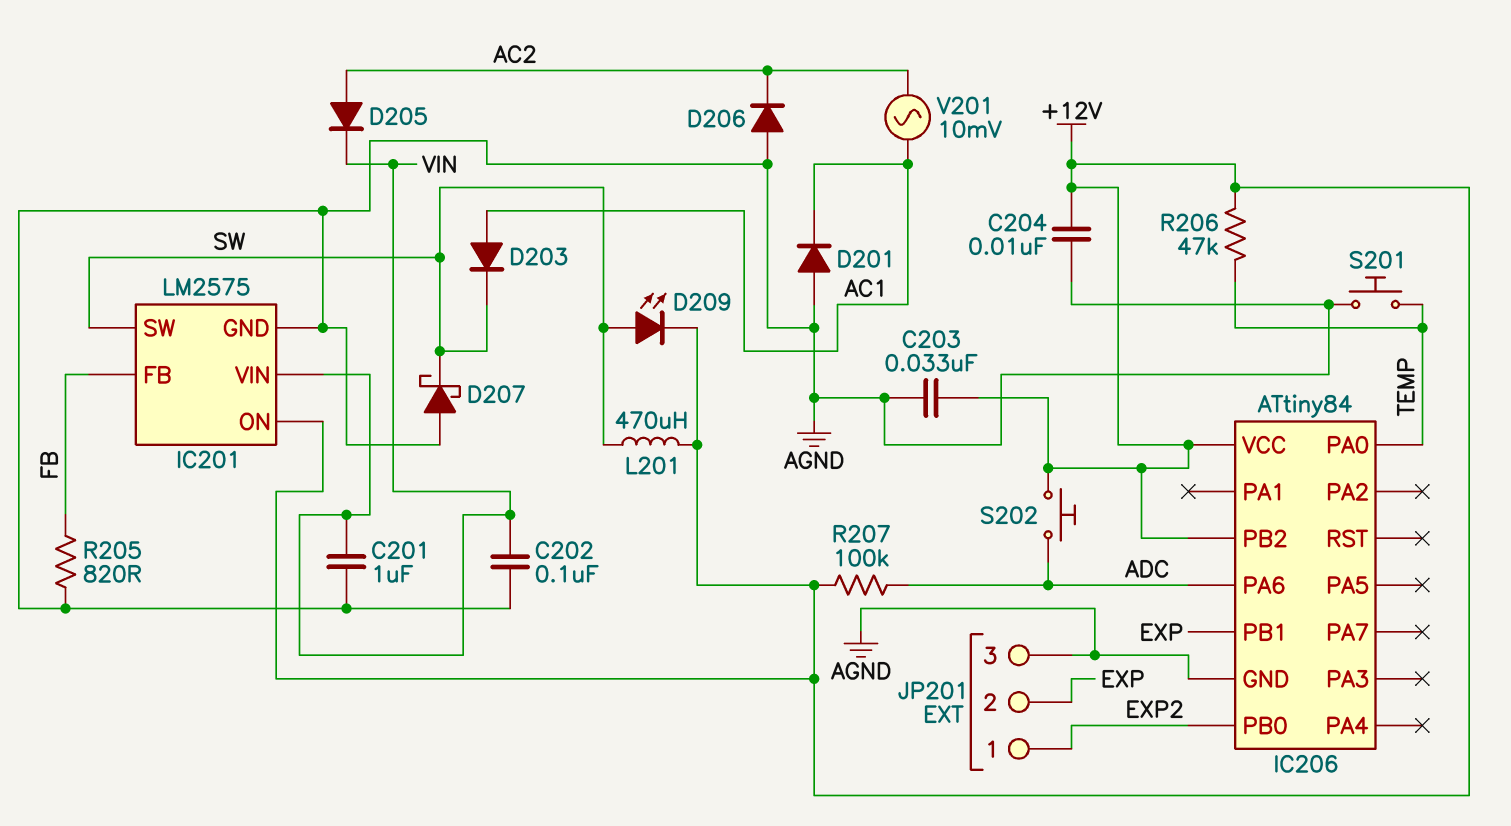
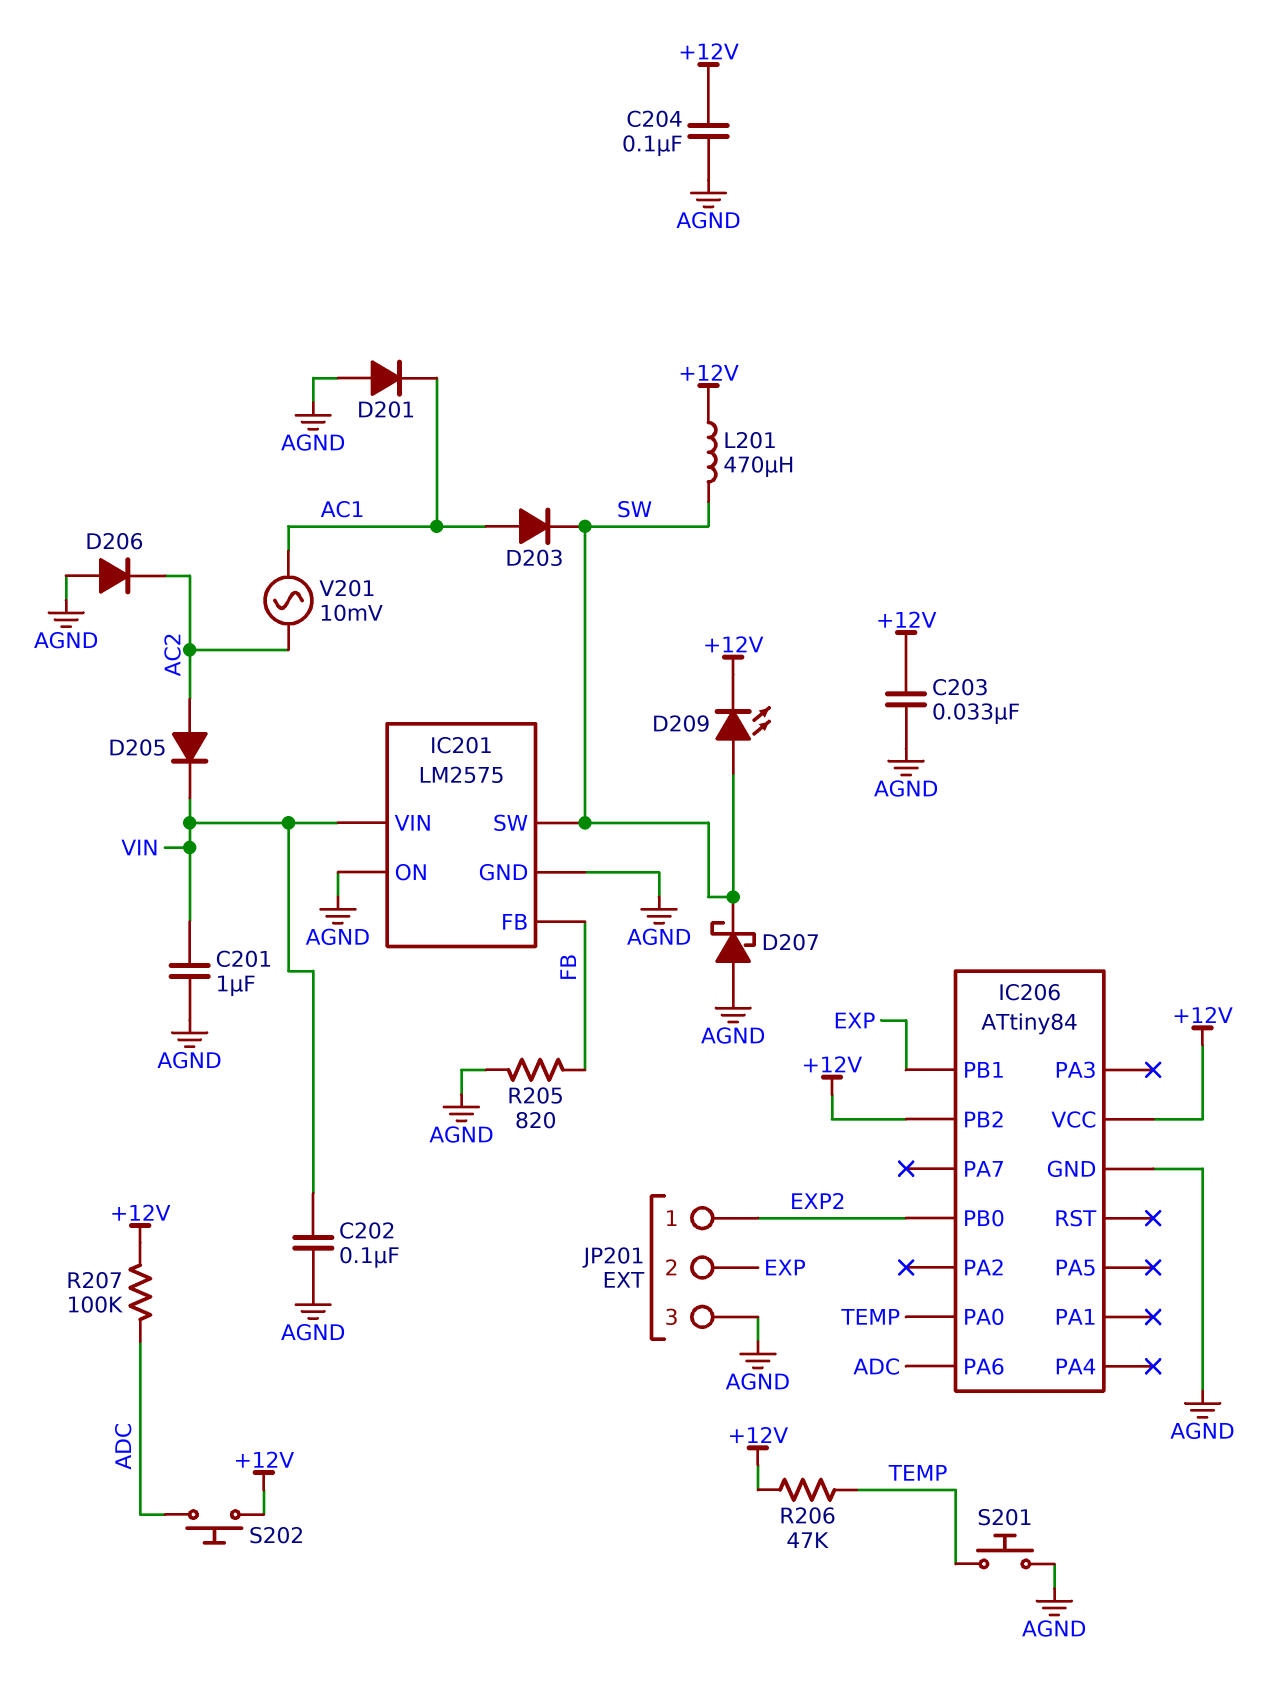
C204: 10nF (+12V, AGND) -> 100nF (+12V, AGND)
IC201 pin ON: +12V -> AGND

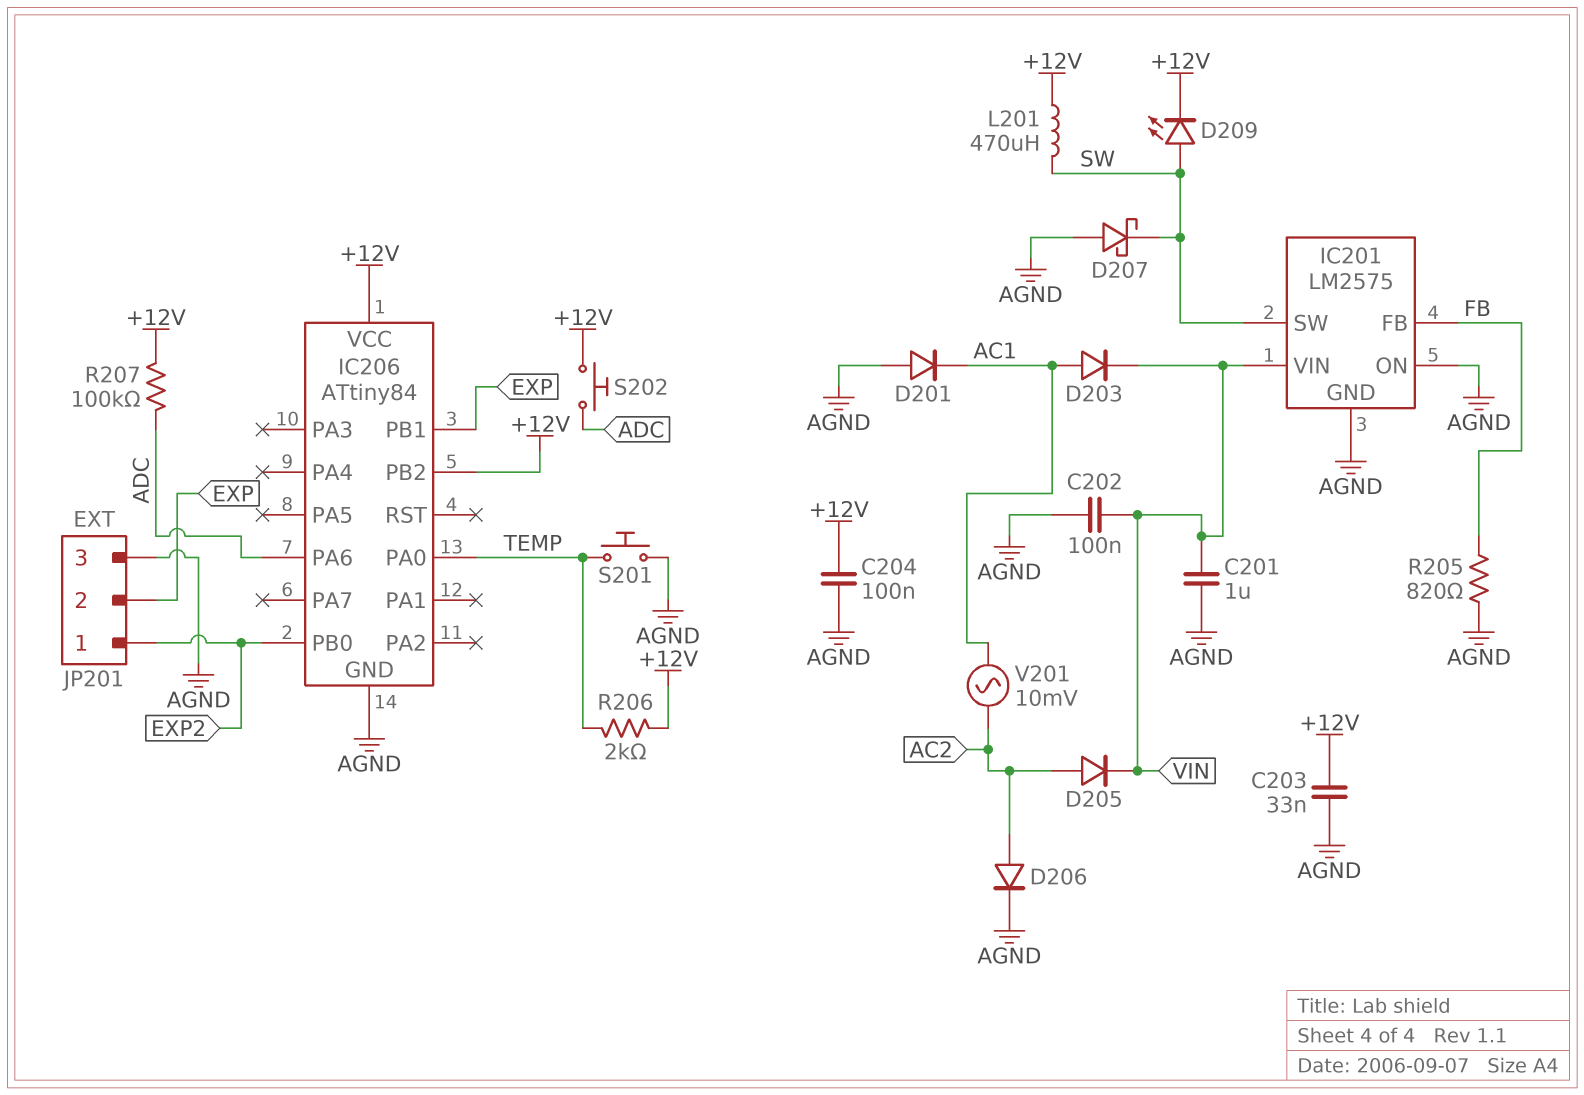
D203: diode (A AC1, K SW) -> diode (A AC1, K VIN)
D206: diode (A AGND, K AC2) -> diode (A AC2, K AGND)
R206: 47k (+12V, TEMP) -> 2k (+12V, TEMP)

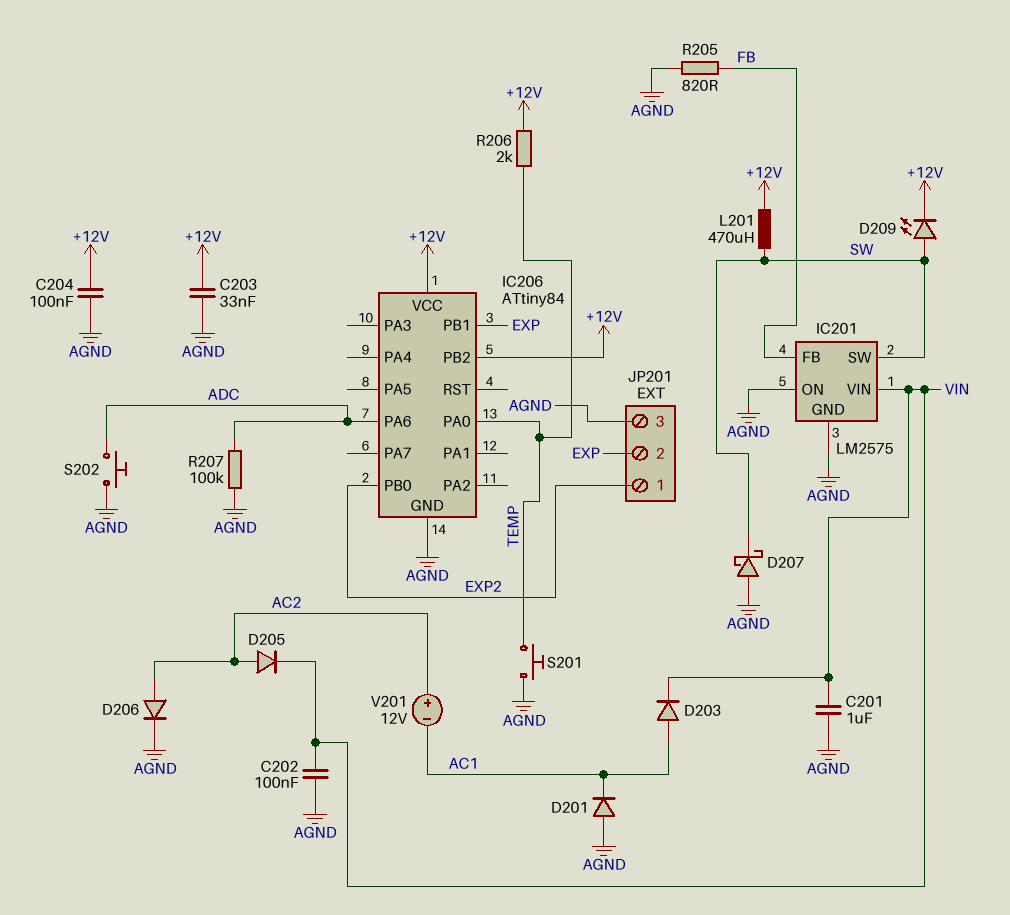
R207: 100k (+12V, ADC) -> 100k (ADC, AGND)
S202: button (+12V, ADC) -> button (ADC, AGND)
V201: AC 10mV (AC1, AC2) -> 12V (plus AC2, minus AC1)

